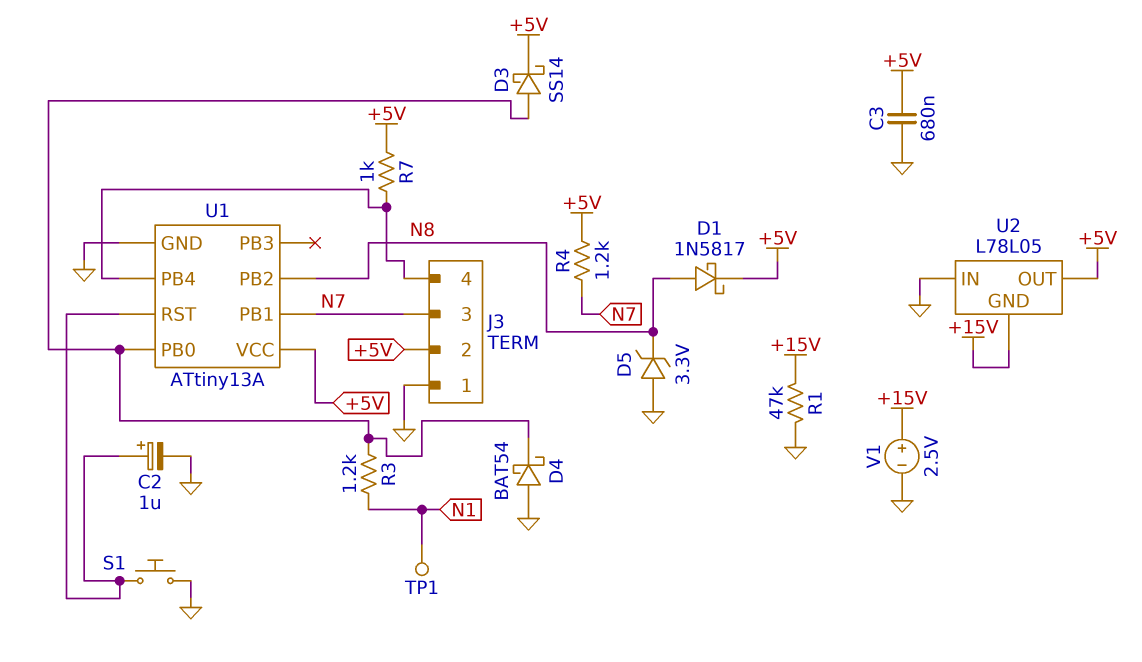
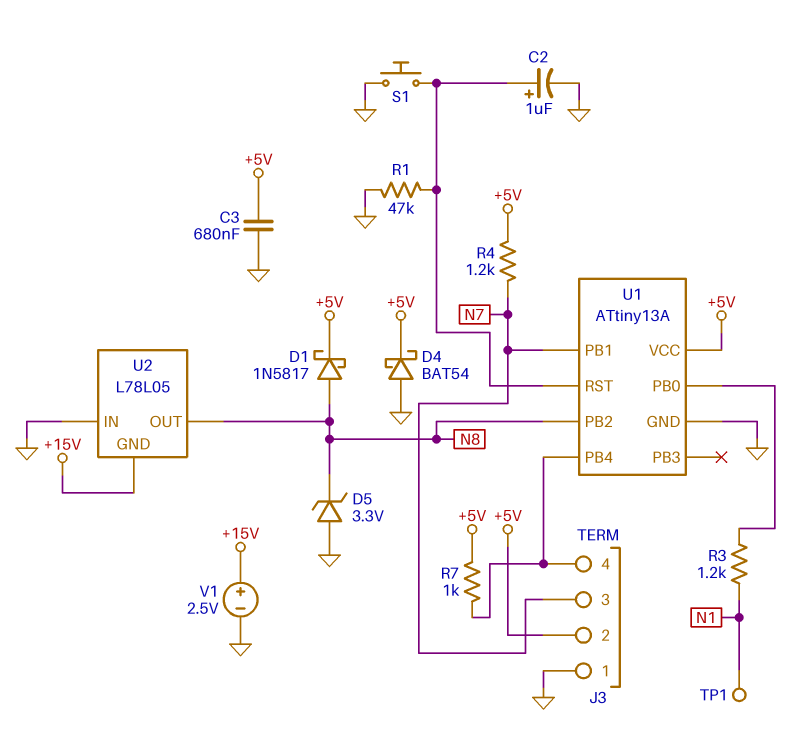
D3: schottky SS14 (A U1/PB0, K +5V) -> none
D4: schottky BAT54 (A GND, K U1/PB0) -> schottky BAT54 (A GND, K +5V)
R1: 47k (+15V, GND) -> 47k (GND, U1/RST)
U2 pin OUT: +5V -> N8

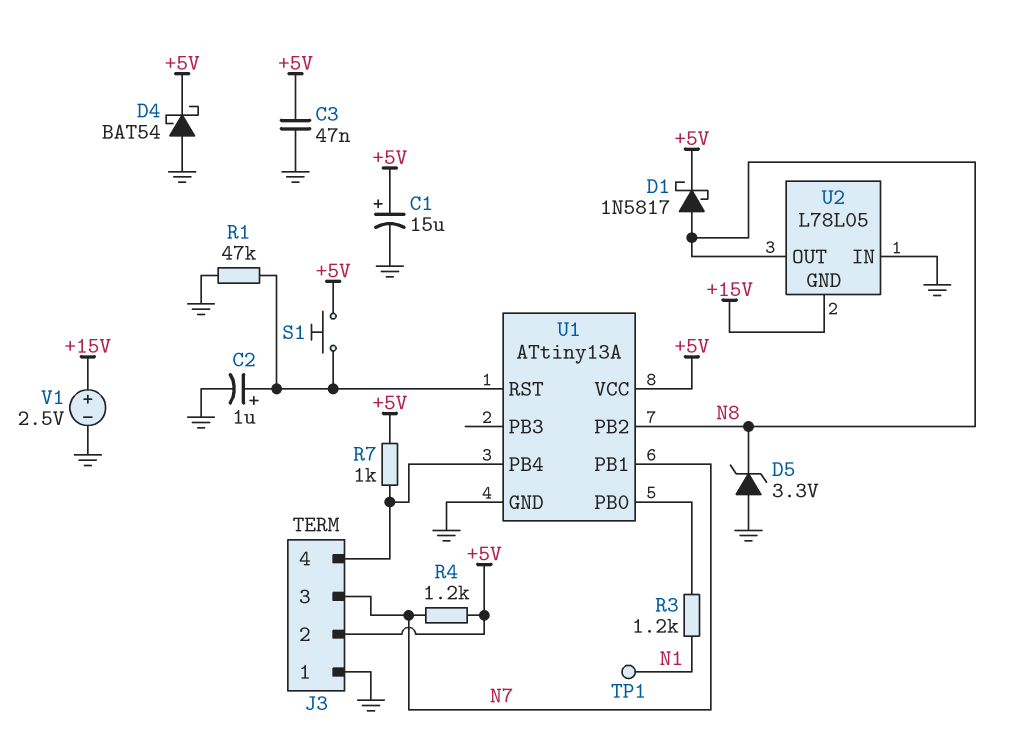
C1: none -> 15uF (plus +5V, minus GND)
C3: 680nF (+5V, GND) -> 47nF (+5V, GND)
S1: button (GND, U1/RST) -> button (+5V, U1/RST)

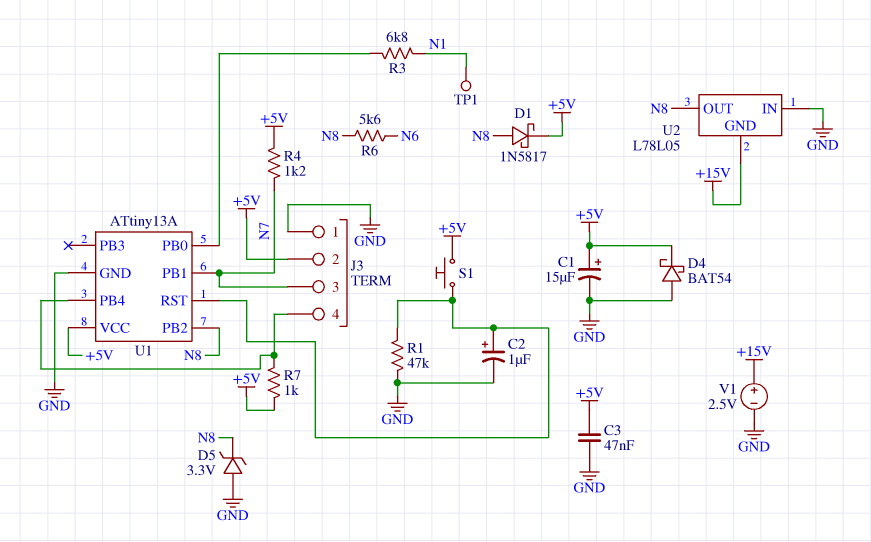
R3: 1.2k (N1, U1/PB0) -> 6.8k (N1, U1/PB0)
R6: none -> 5.6k (N6, N8)

